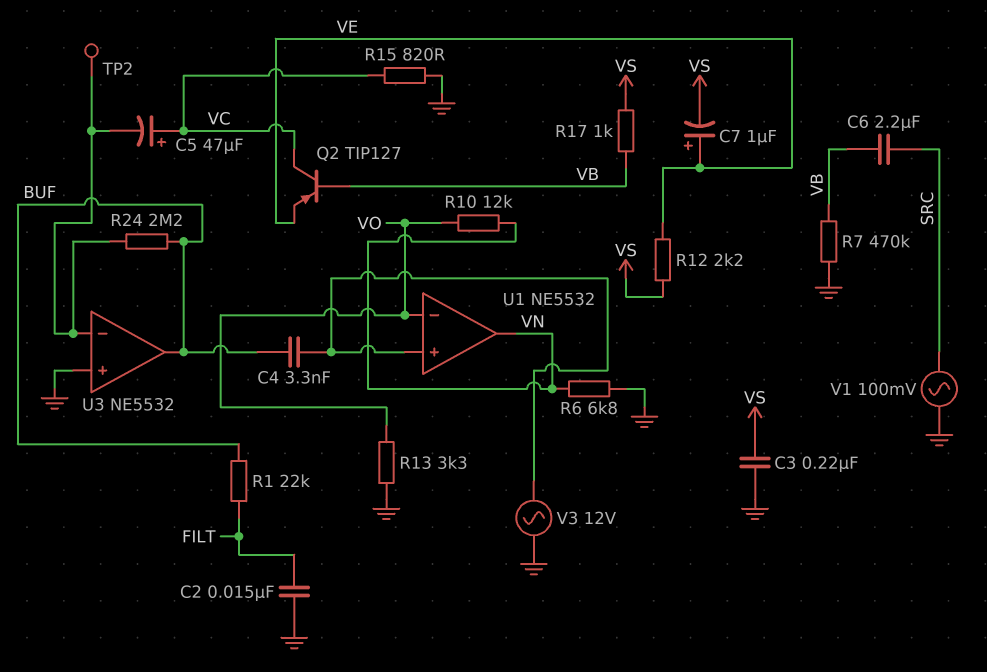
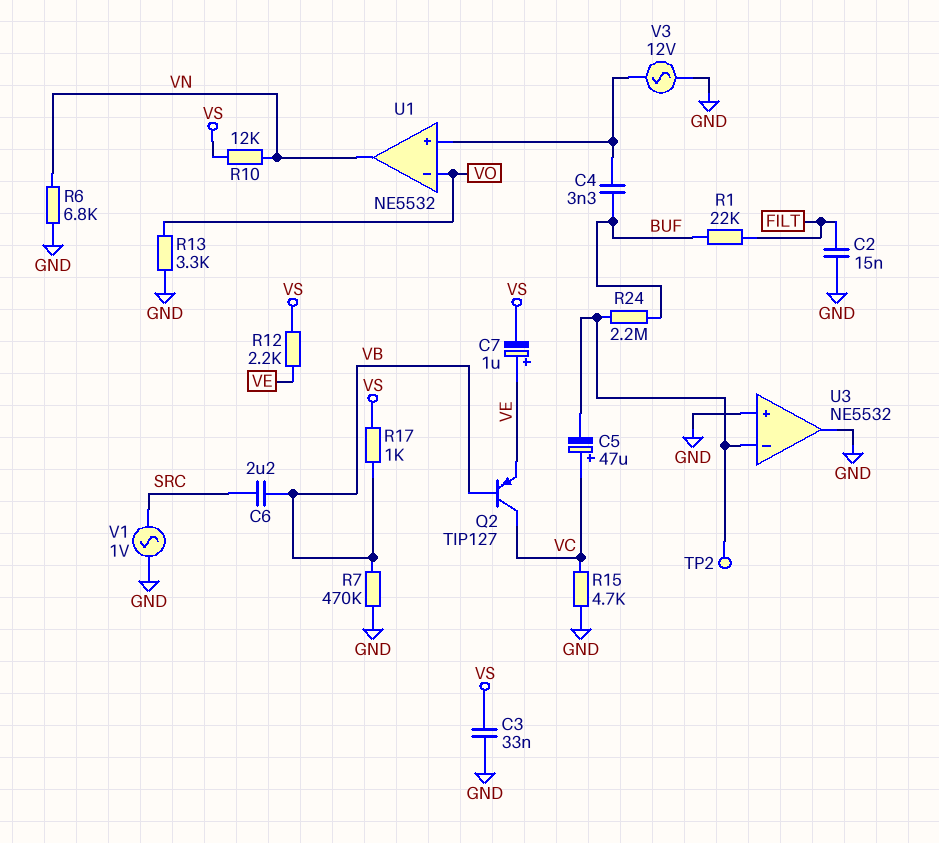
C3: 220nF (GND, VS) -> 33nF (GND, VS)
R10: 12k (VN, VO) -> 12k (VN, VS)
R15: 820 (GND, VC) -> 4.7k (GND, VC)
U3 pin out: BUF -> GND
V1: AC 100mV (GND, SRC) -> AC 1V (GND, SRC)

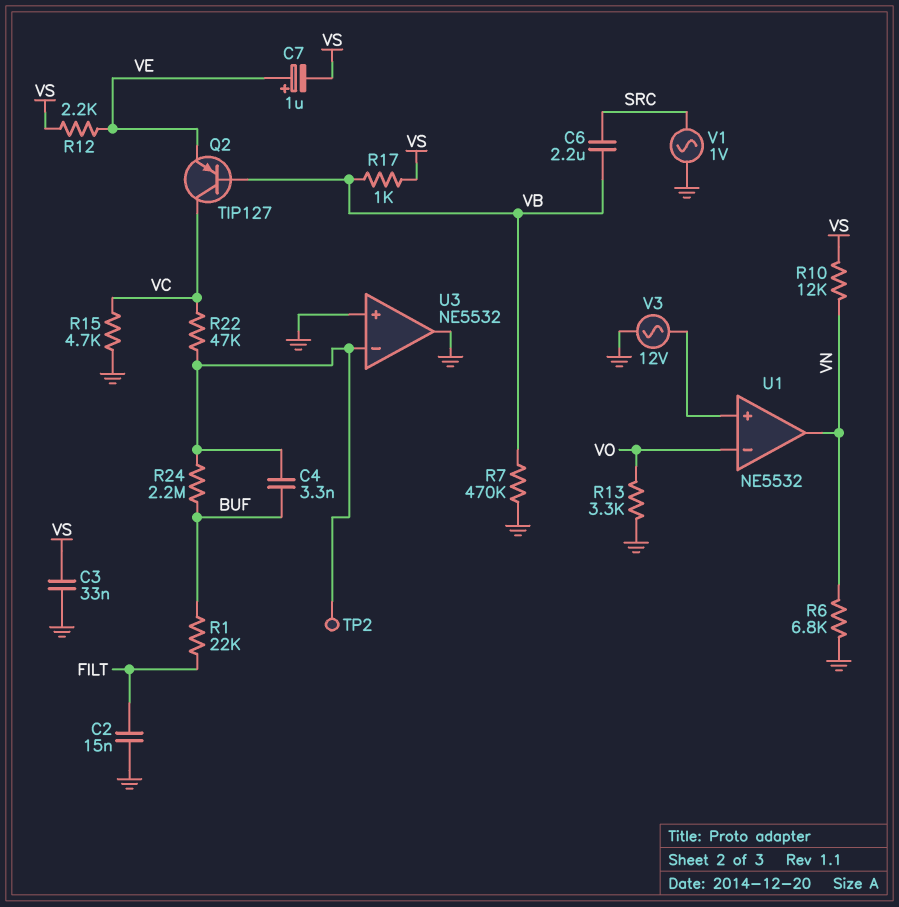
C4: 3.3nF (BUF, U1/in+) -> 3.3nF (BUF, U3/in-)
C5: 47uF (plus VC, minus U3/in-) -> none
R22: none -> 47k (U3/in-, VC)

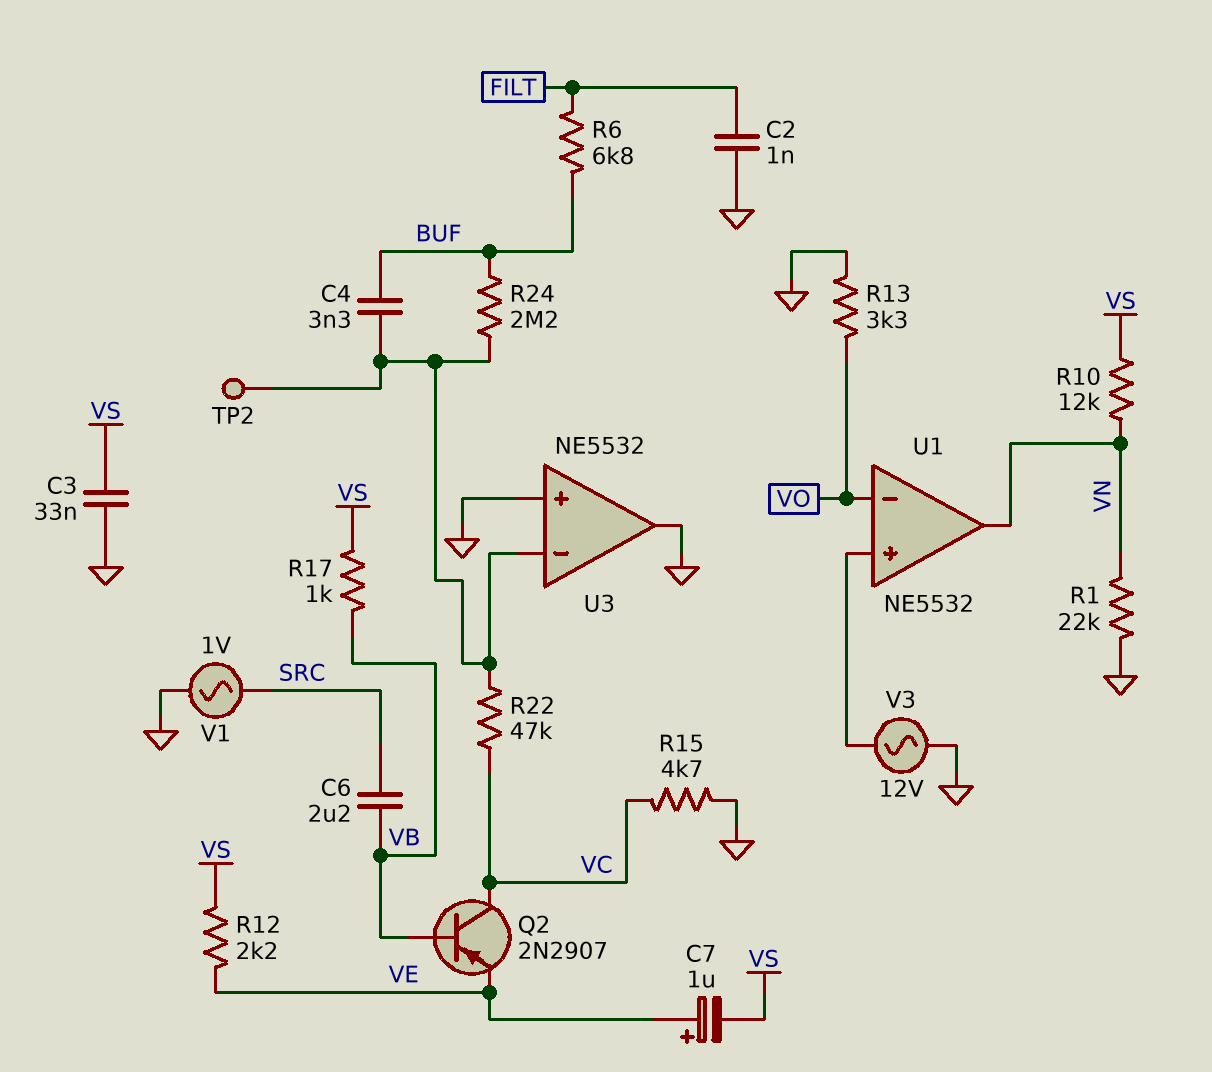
C2: 15nF (FILT, GND) -> 1nF (FILT, GND)
Q2: PNP TIP127 (B VB, C VC, E VE) -> PNP 2N2907 (B VB, C VC, E VE)
R1: 22k (BUF, FILT) -> 22k (GND, VN)
R6: 6.8k (GND, VN) -> 6.8k (BUF, FILT)
R7: 470k (GND, VB) -> none

